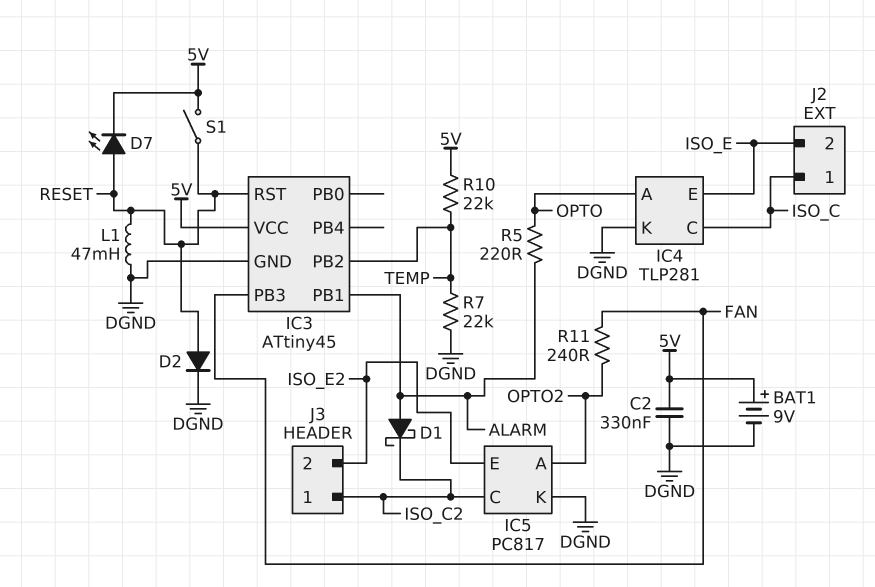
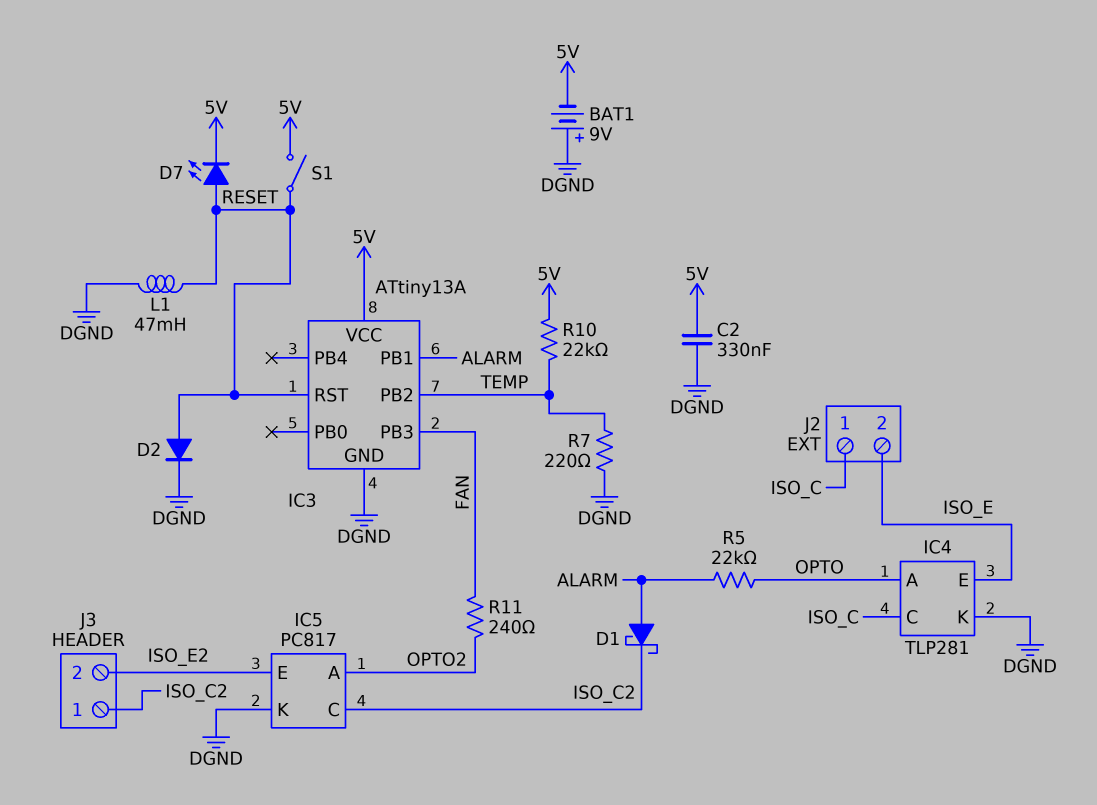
BAT1: 9V (plus 5V, minus DGND) -> 9V (plus DGND, minus 5V)
IC3: ATtiny45 -> ATtiny13A
R5: 220 (ALARM, OPTO) -> 22k (ALARM, OPTO)
R7: 22k (DGND, TEMP) -> 220 (DGND, TEMP)

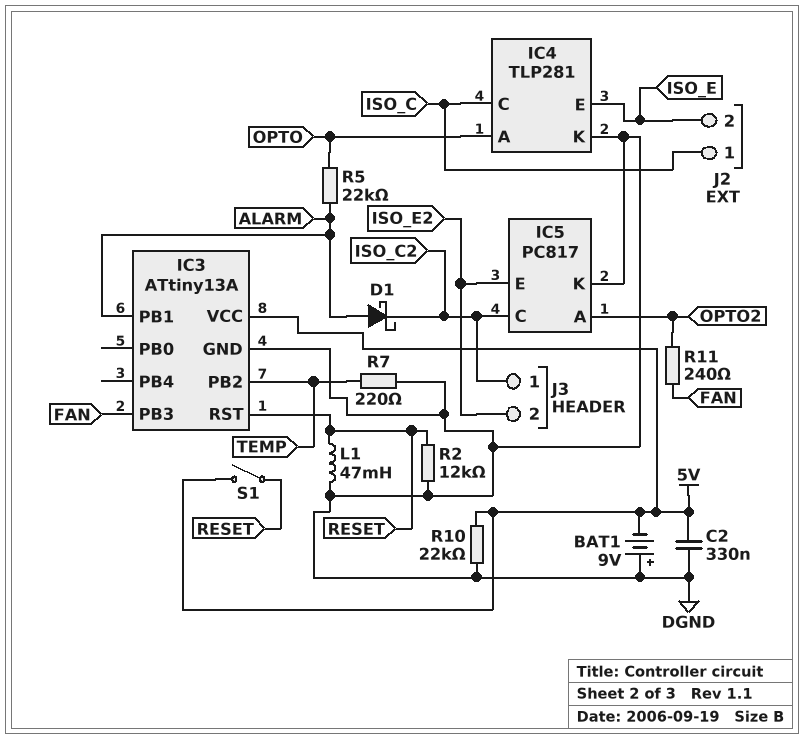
D2: diode (A RESET, K DGND) -> none
D7: LED (A RESET, K 5V) -> none
R2: none -> 12k (DGND, RESET)
R10: 22k (5V, TEMP) -> 22k (5V, DGND)

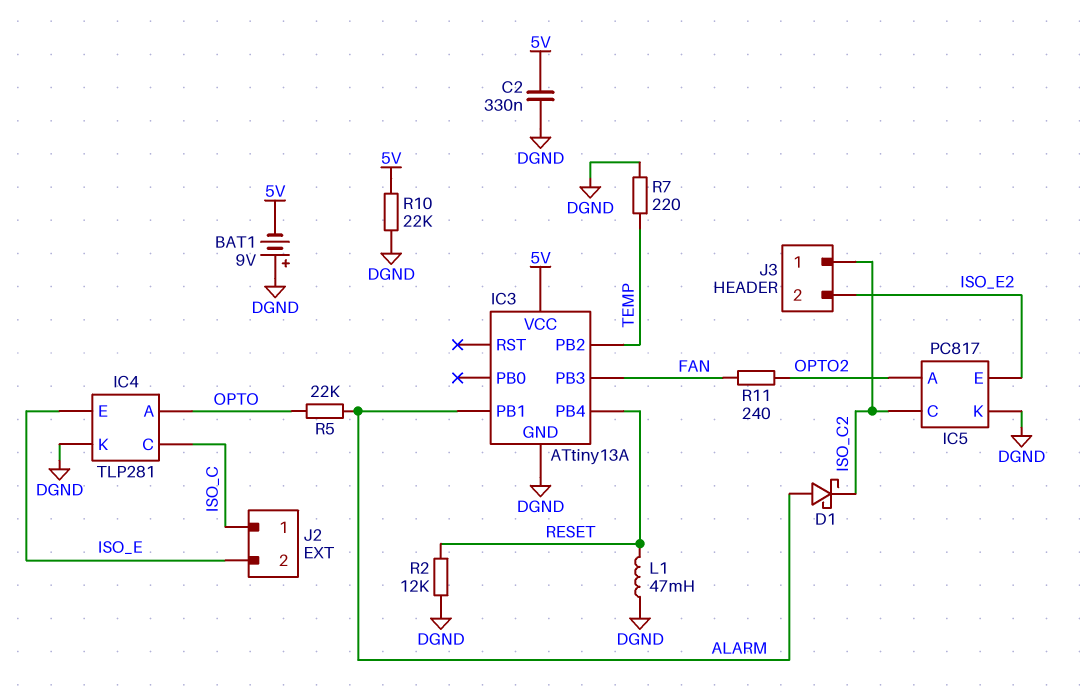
IC3 pin PB4: none -> RESET
IC3 pin RST: RESET -> none
S1: switch (5V, RESET) -> none

